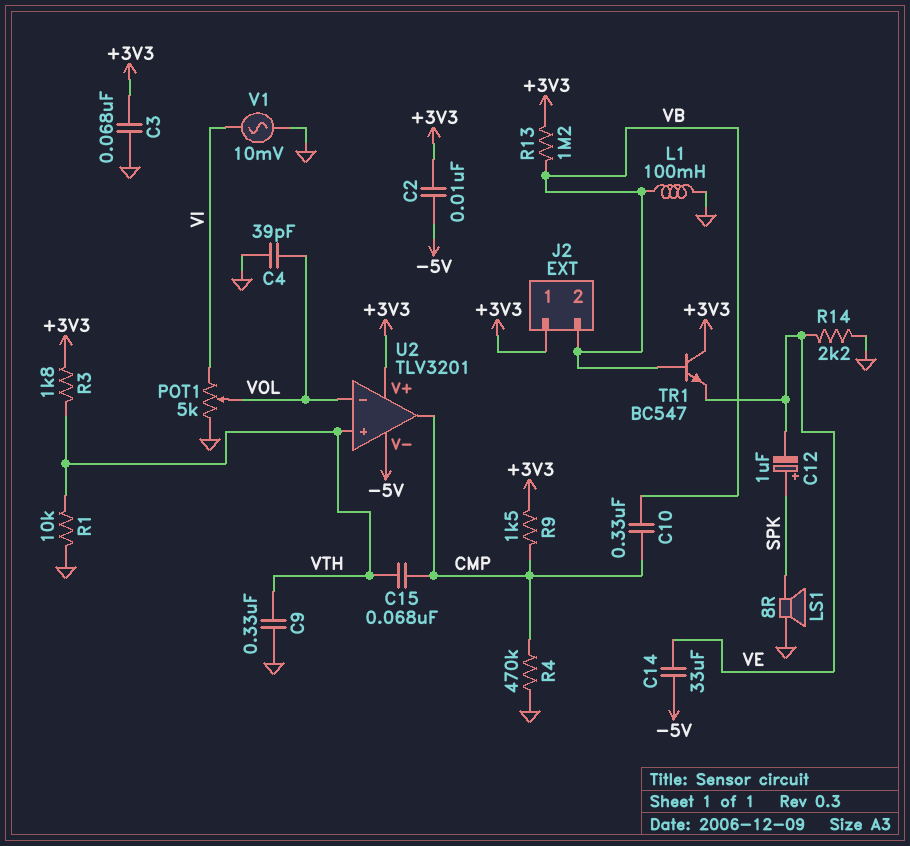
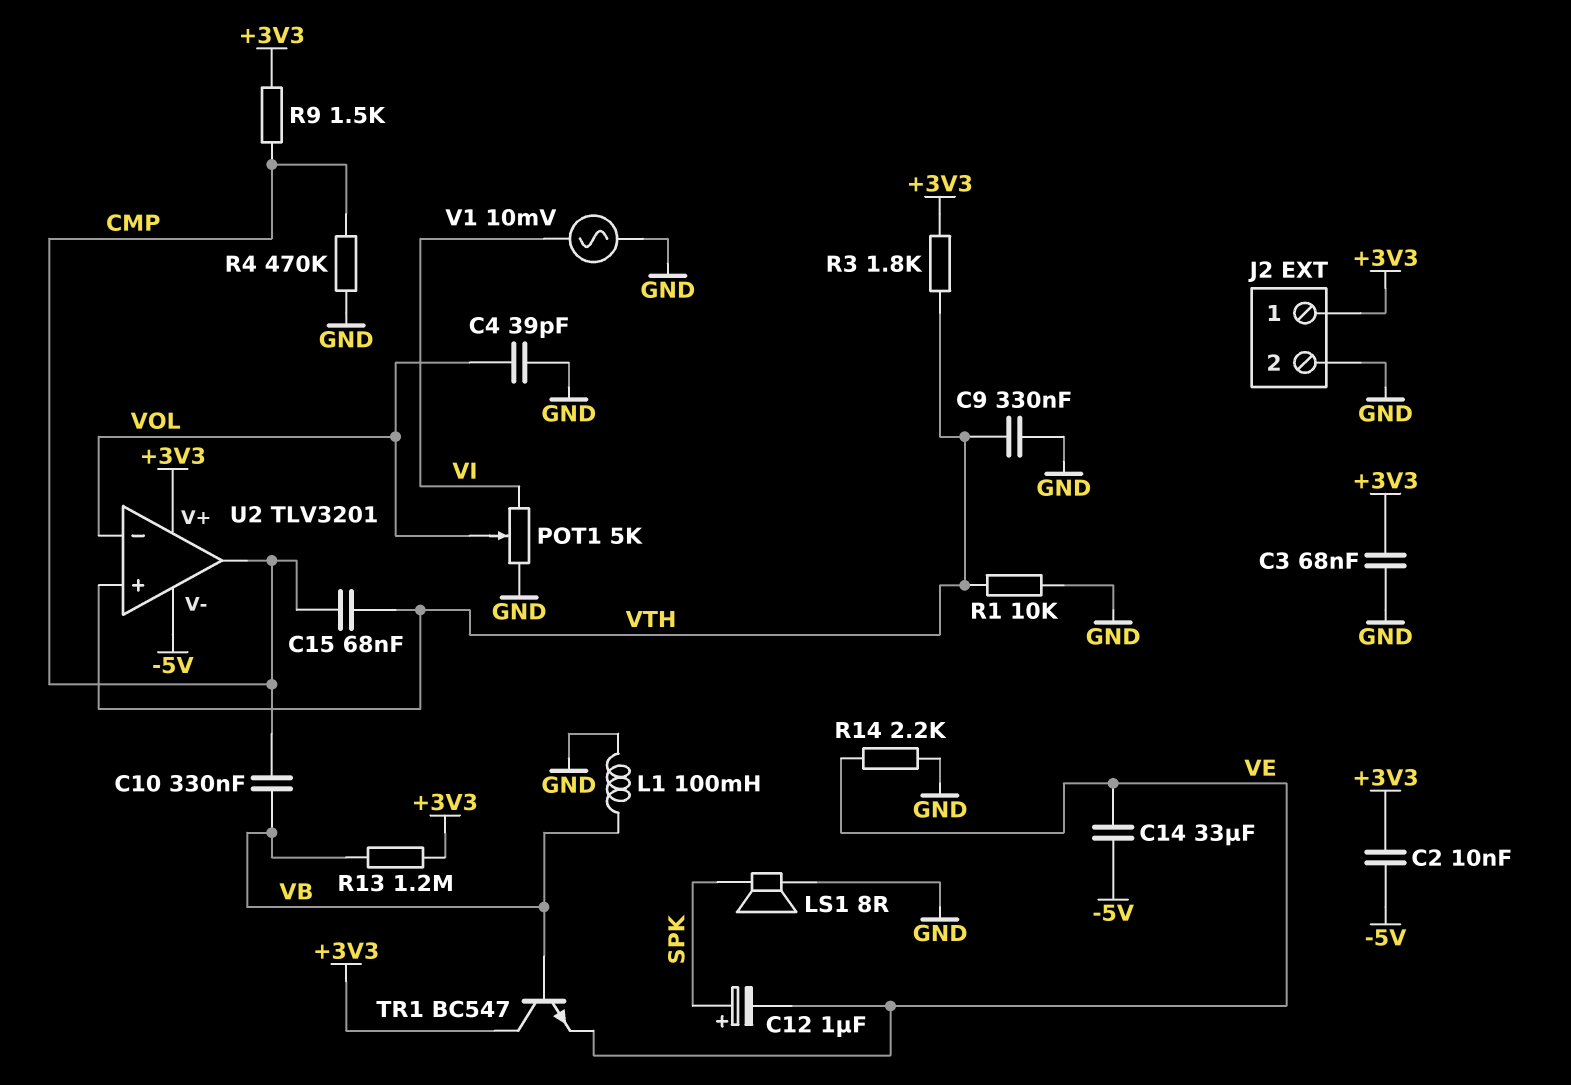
J2 pin 2: VB -> GND

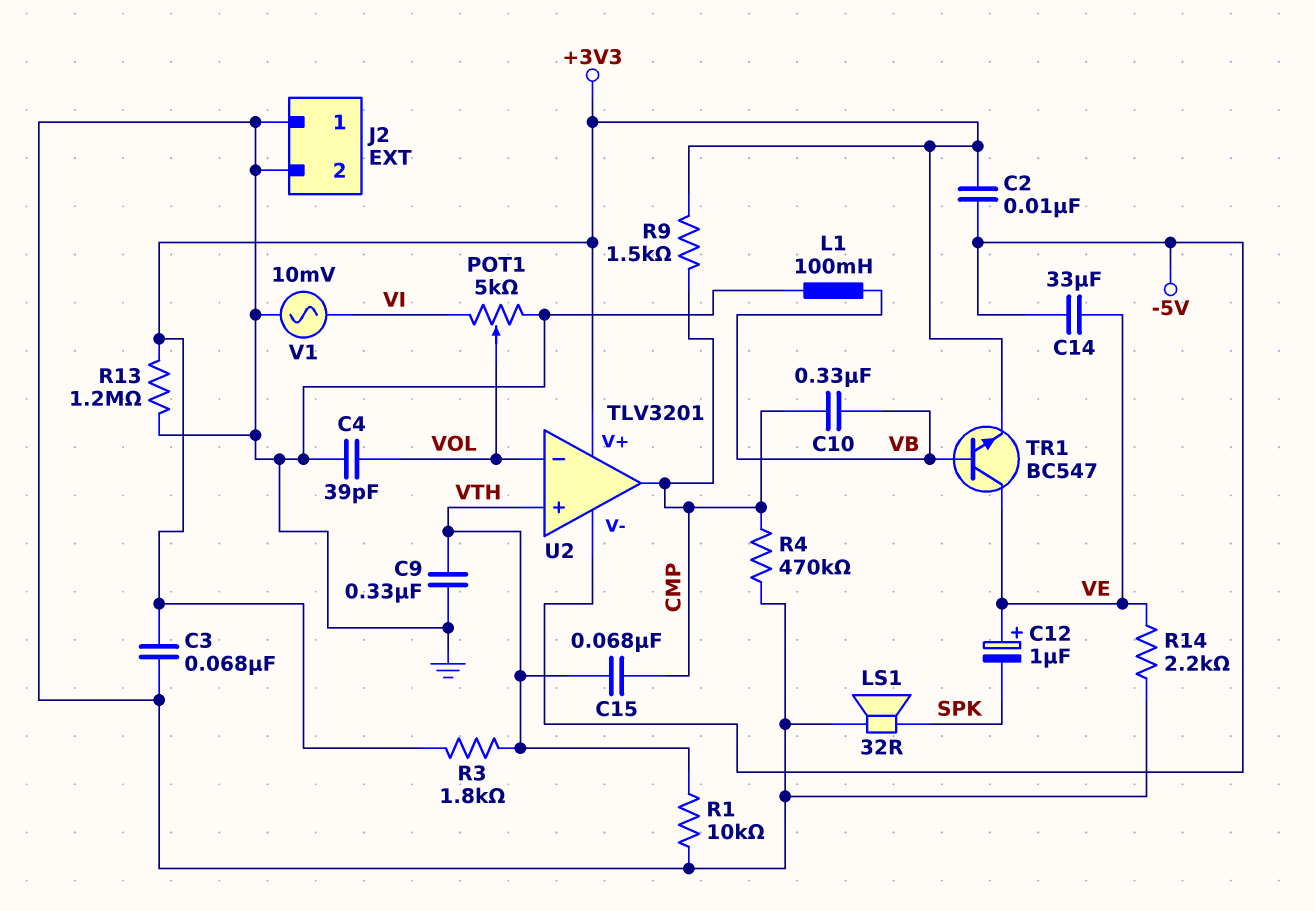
C12: 1uF (plus SPK, minus VE) -> 1uF (plus VE, minus SPK)
J2 pin 1: +3V3 -> GND
LS1: speaker 8R (GND, SPK) -> speaker 32R (GND, SPK)
R13: 1.2M (+3V3, VB) -> 1.2M (+3V3, GND)
TR1: NPN BC547 (B VB, C +3V3, E VE) -> NPN BC547 (B VB, C VE, E +3V3)

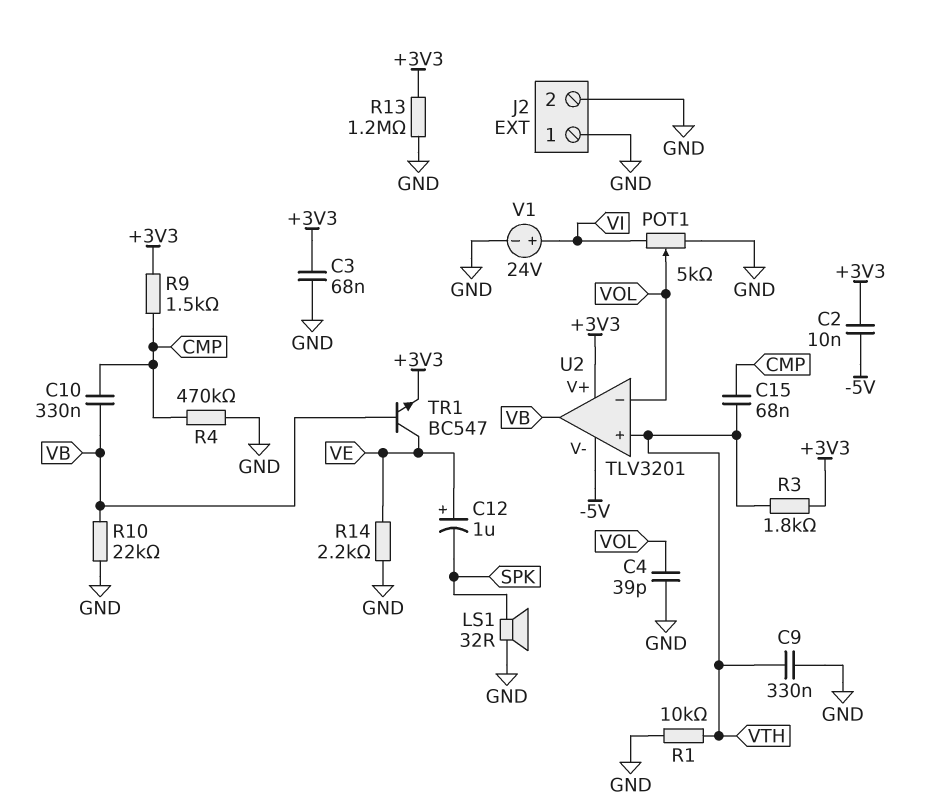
C14: 33uF (-5V, VE) -> none
L1: 100mH (GND, VB) -> none
R10: none -> 22k (GND, VB)
U2 pin out: CMP -> VB
V1: AC 10mV (GND, VI) -> 24V (plus VI, minus GND)

